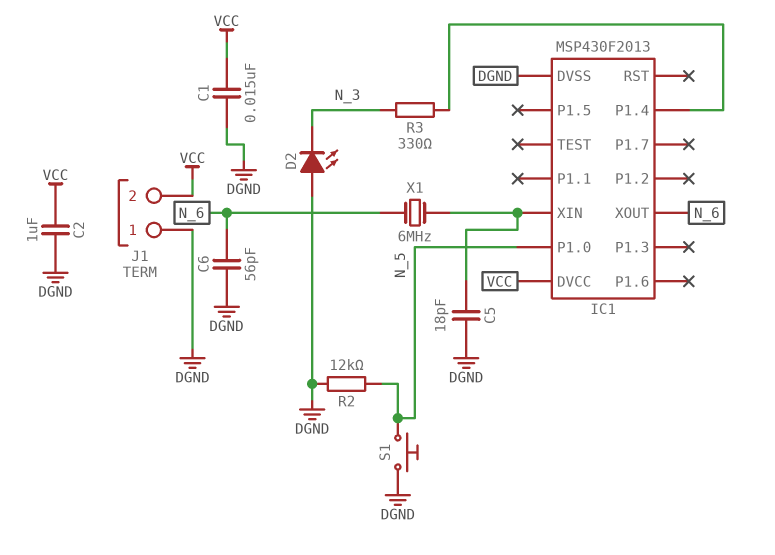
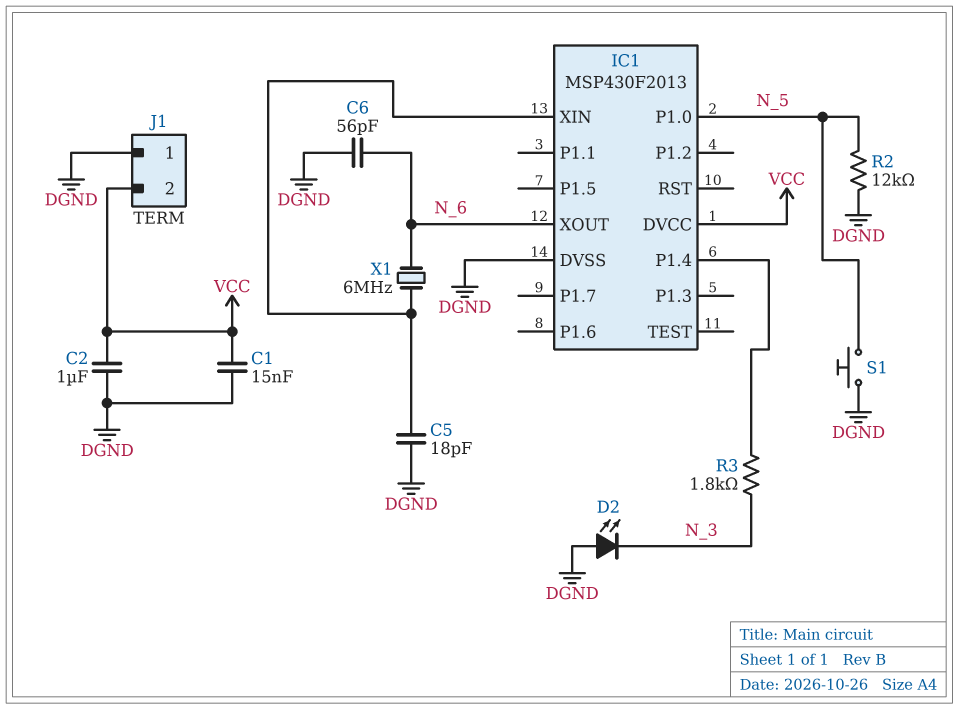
R3: 330 (IC1/P1.4, N_3) -> 1.8k (IC1/P1.4, N_3)

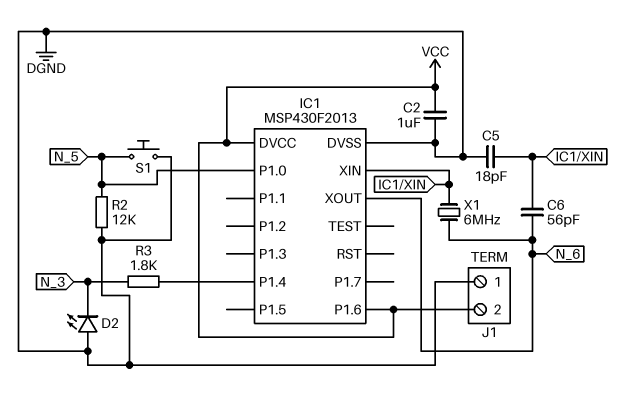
C1: 15nF (DGND, VCC) -> none
C6: 56pF (DGND, N_6) -> 56pF (IC1/XIN, N_6)
IC1 pin P1.6: none -> VCC

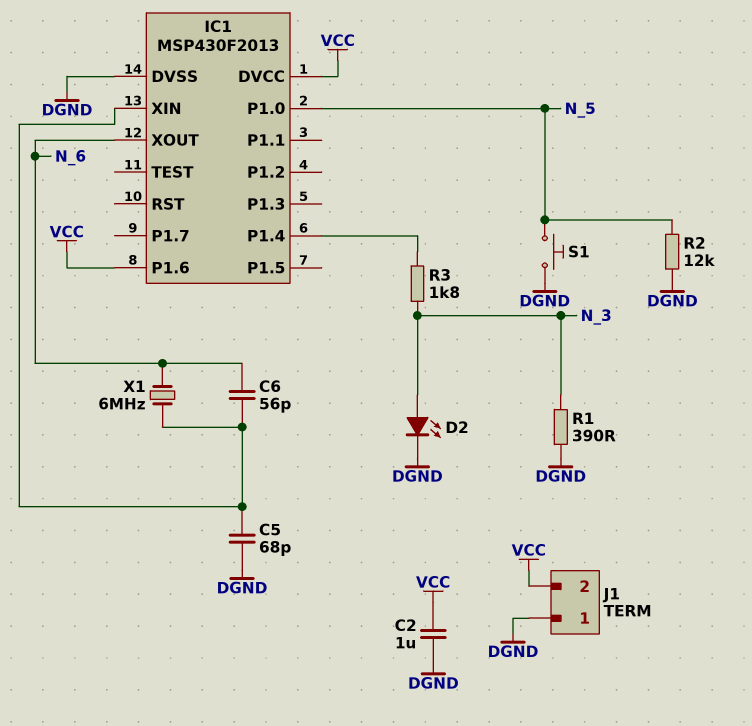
C5: 18pF (DGND, IC1/XIN) -> 68pF (DGND, IC1/XIN)
D2: LED (A DGND, K N_3) -> LED (A N_3, K DGND)
R1: none -> 390 (DGND, N_3)

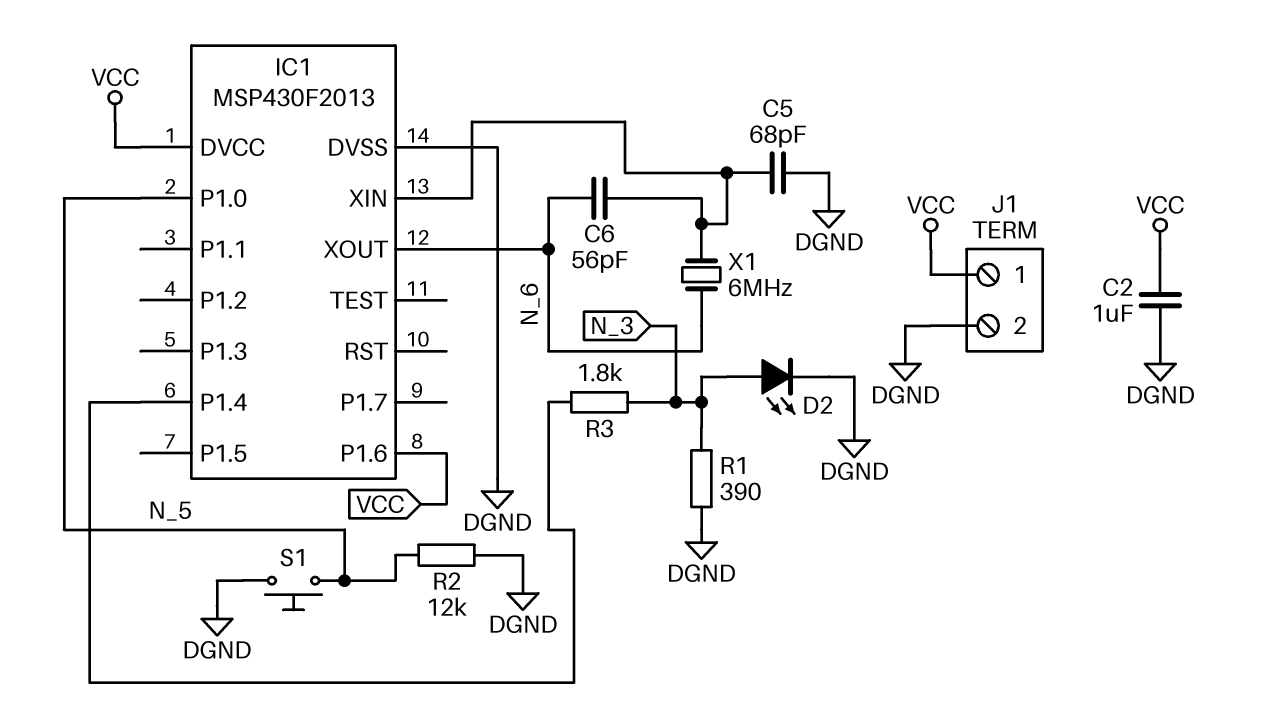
J1 pin 1: DGND -> VCC
J1 pin 2: VCC -> DGND

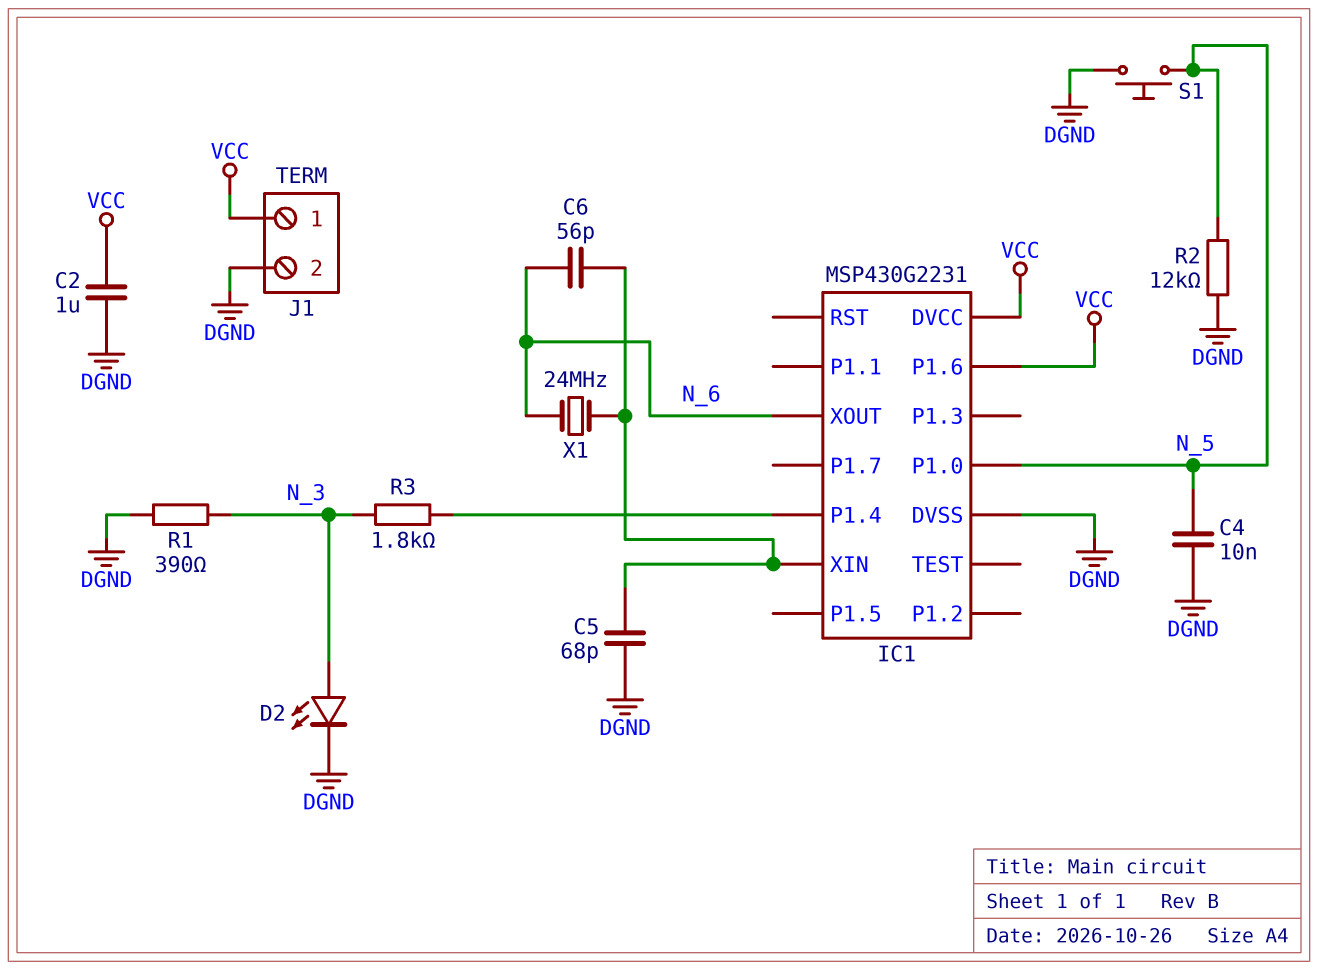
C4: none -> 10nF (DGND, N_5)
IC1: MSP430F2013 -> MSP430G2231
X1: 6MHz (IC1/XIN, N_6) -> 24MHz (IC1/XIN, N_6)

